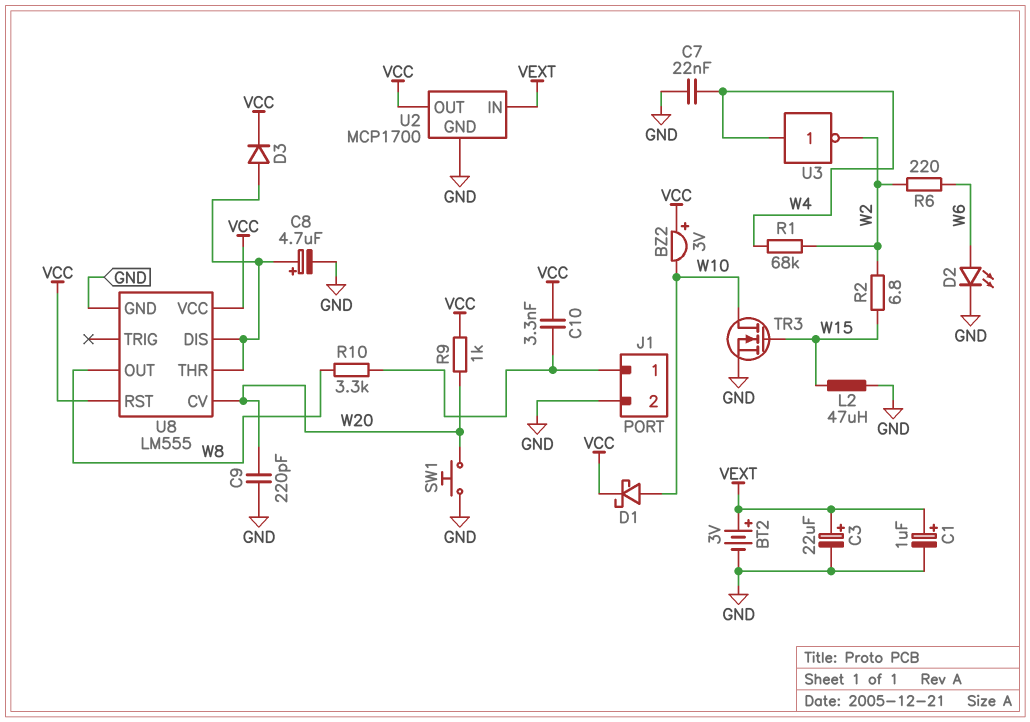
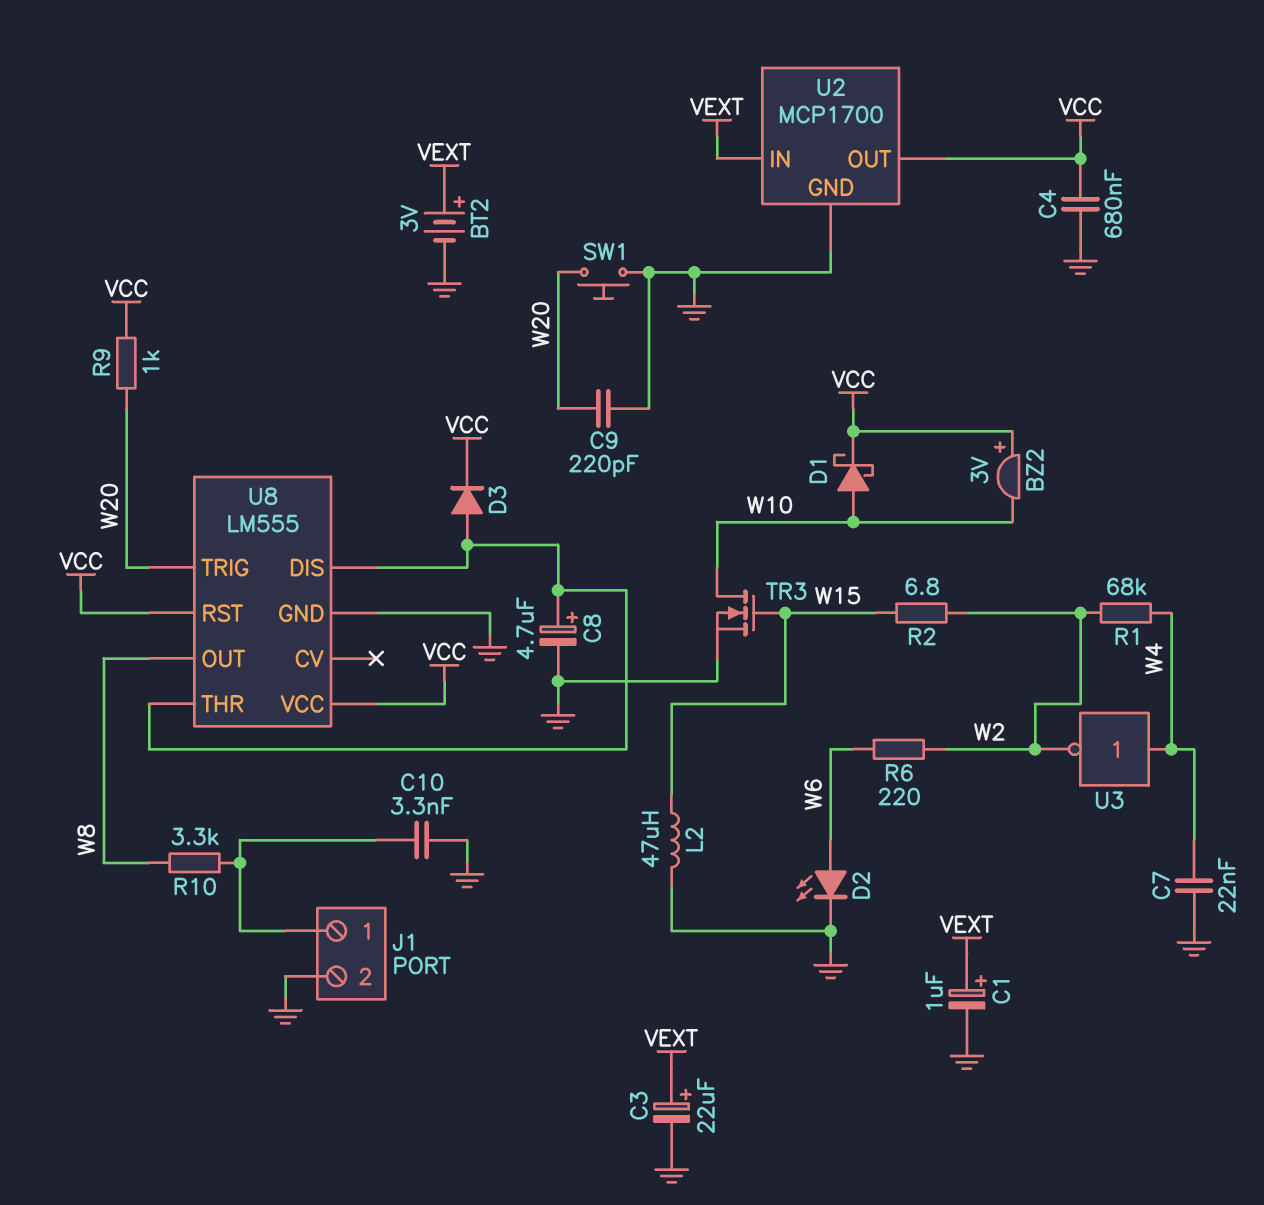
C4: none -> 680nF (GND, VCC)
C10: 3.3nF (J1/1, VCC) -> 3.3nF (GND, J1/1)
U8 pin CV: W20 -> none
U8 pin TRIG: none -> W20

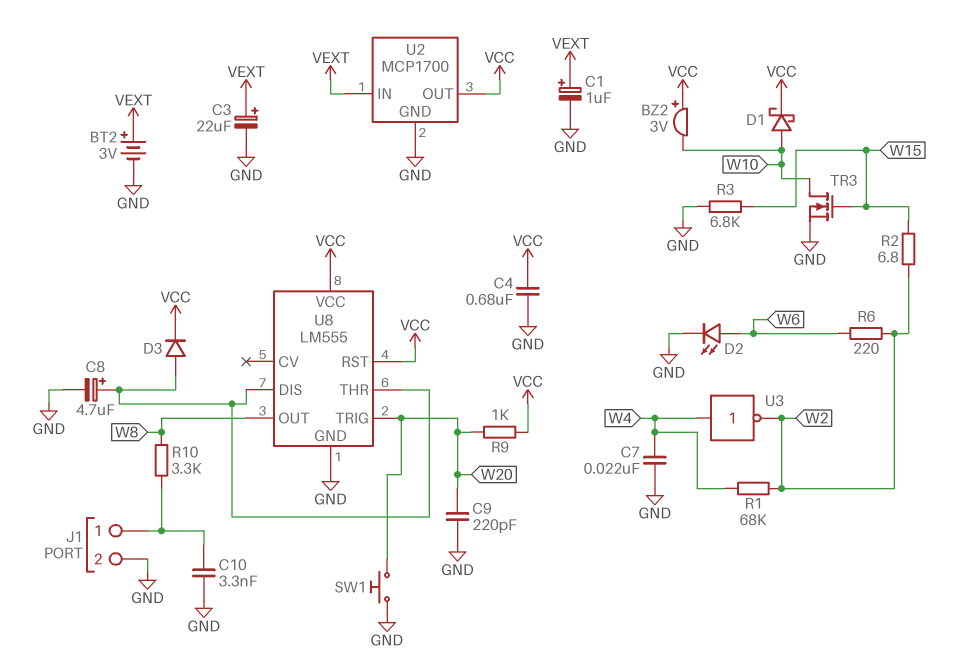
L2: 47uH (GND, W15) -> none
R3: none -> 6.8k (GND, W15)

